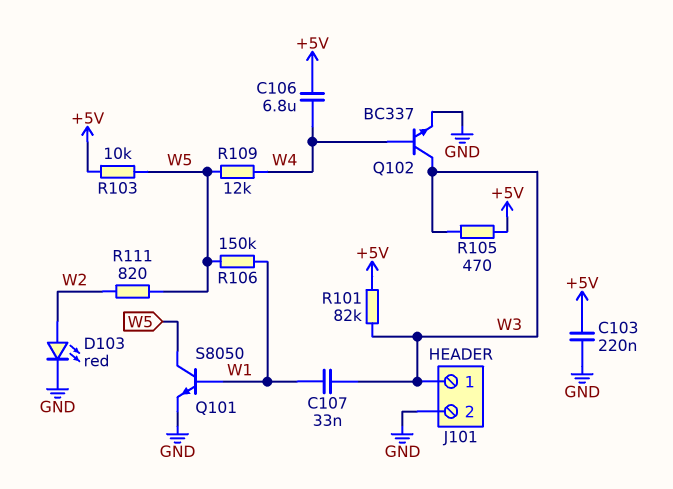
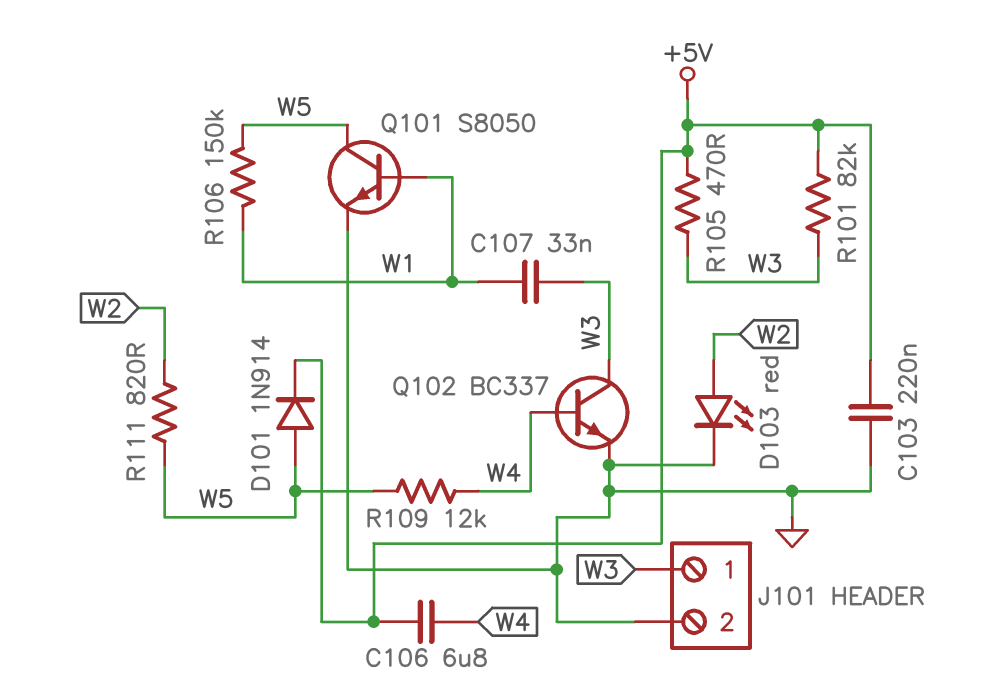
D101: none -> diode 1N914 (A W5, K +5V)
R103: 10k (+5V, W5) -> none

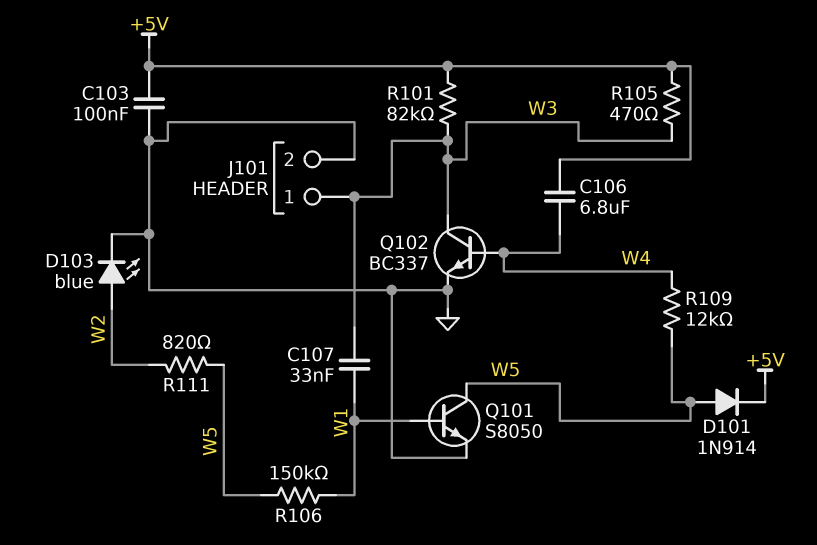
C103: 220nF (+5V, GND) -> 100nF (+5V, GND)
D103: LED red (A W2, K GND) -> LED blue (A W2, K GND)

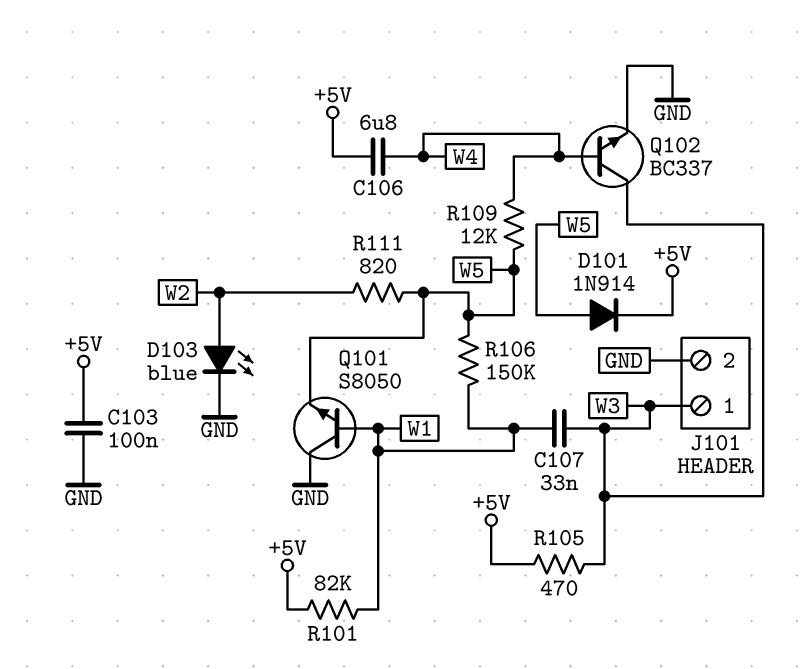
Q101: NPN S8050 (B W1, C W5, E GND) -> NPN S8050 (B W1, C GND, E W5)
R101: 82k (+5V, W3) -> 82k (+5V, W1)

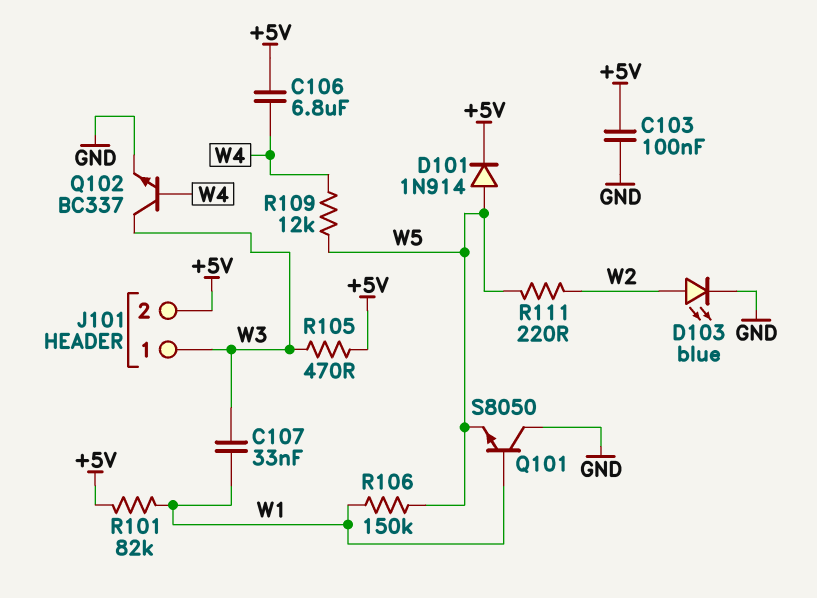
J101 pin 2: GND -> +5V
R111: 820 (W2, W5) -> 220 (W2, W5)

